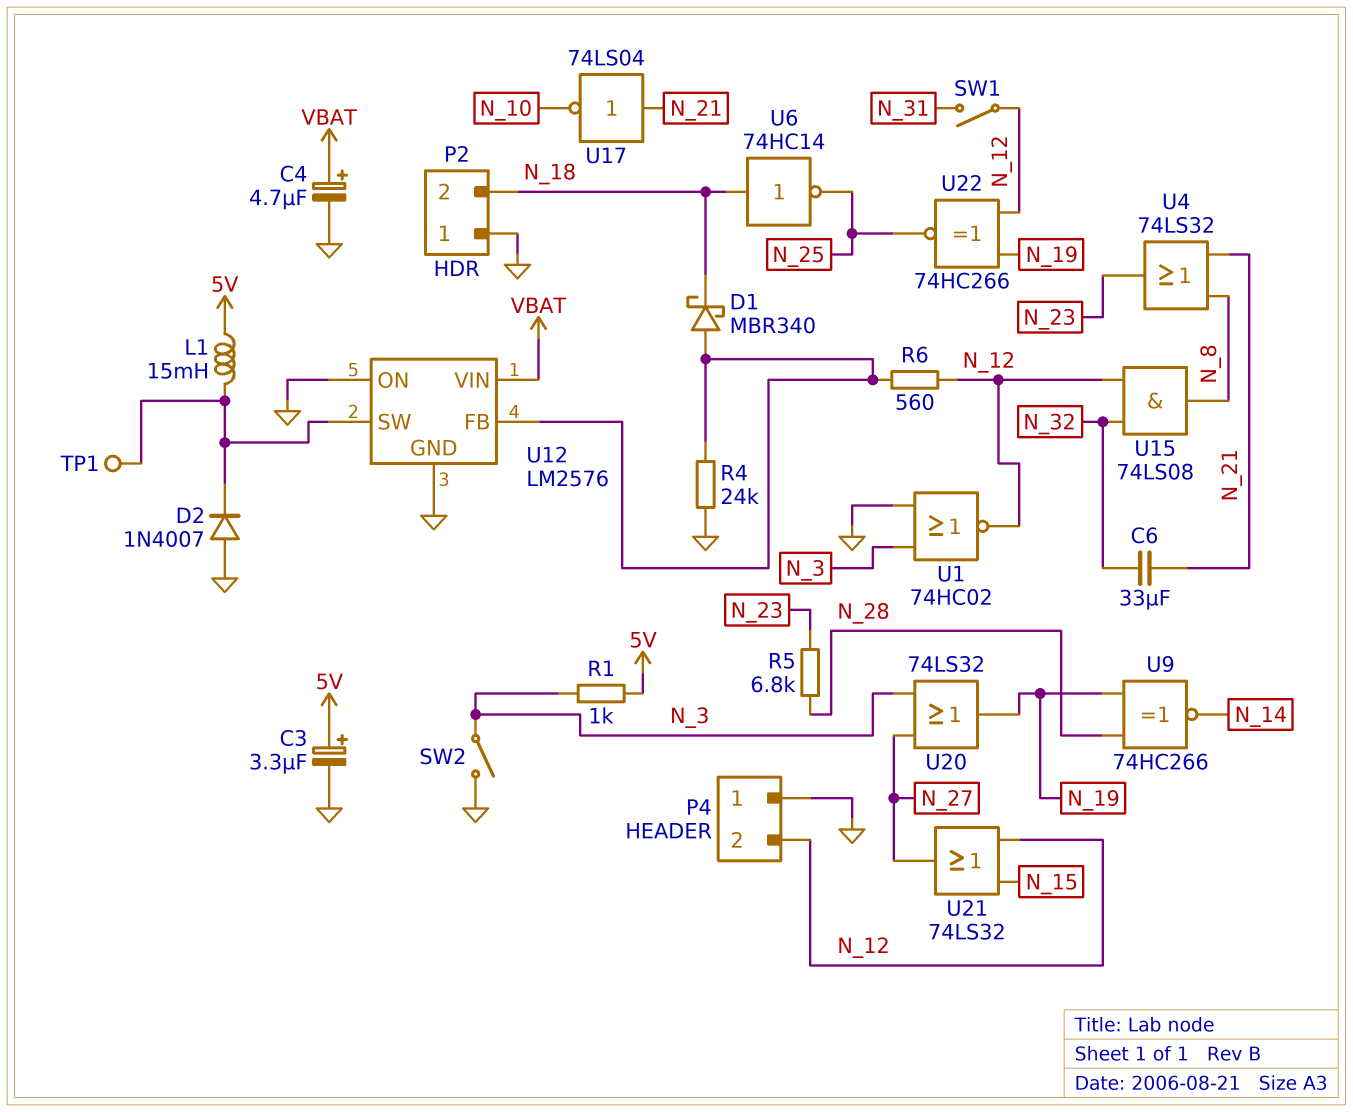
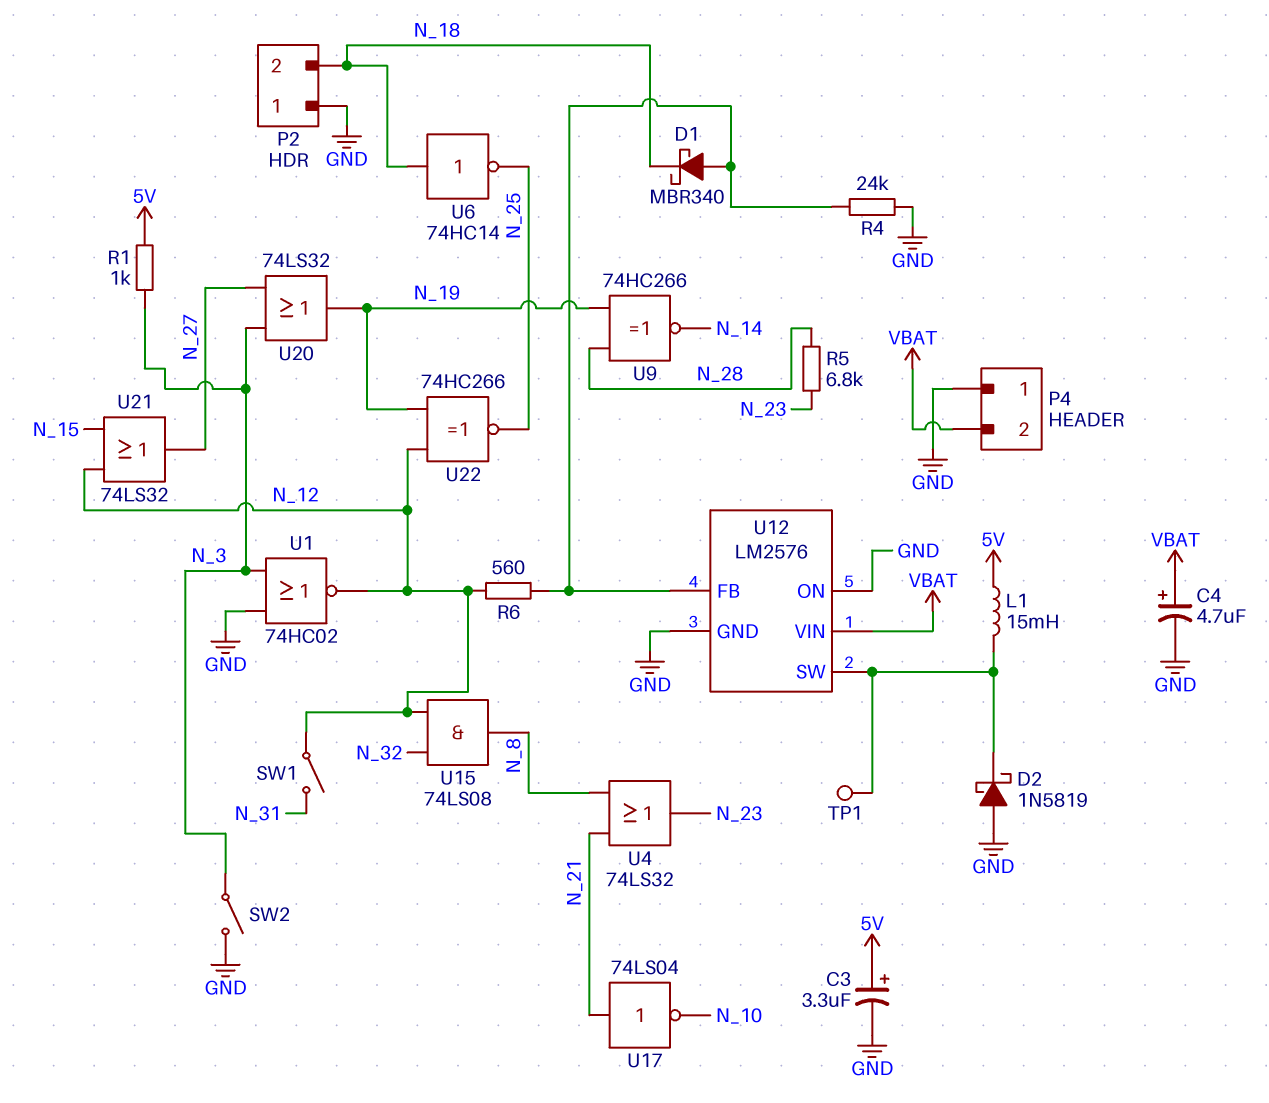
C6: 33uF (N_21, N_32) -> none
D2: diode 1N4007 (A GND, K U12/SW) -> schottky 1N5819 (A GND, K U12/SW)
P4 pin 2: N_12 -> VBAT

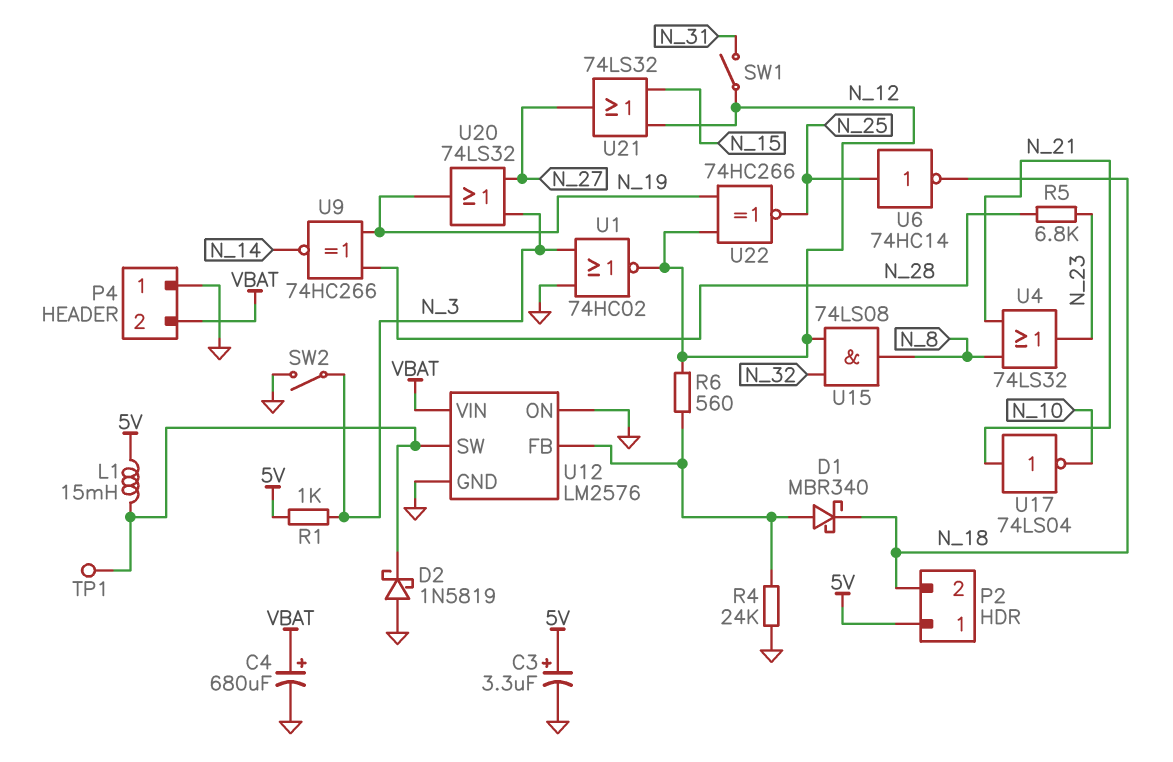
C4: 4.7uF (plus VBAT, minus GND) -> 680uF (plus VBAT, minus GND)
P2 pin 1: GND -> 5V
U6: NOT 74HC14 (in N_18, out N_25) -> NOT 74HC14 (in N_25, out N_18)

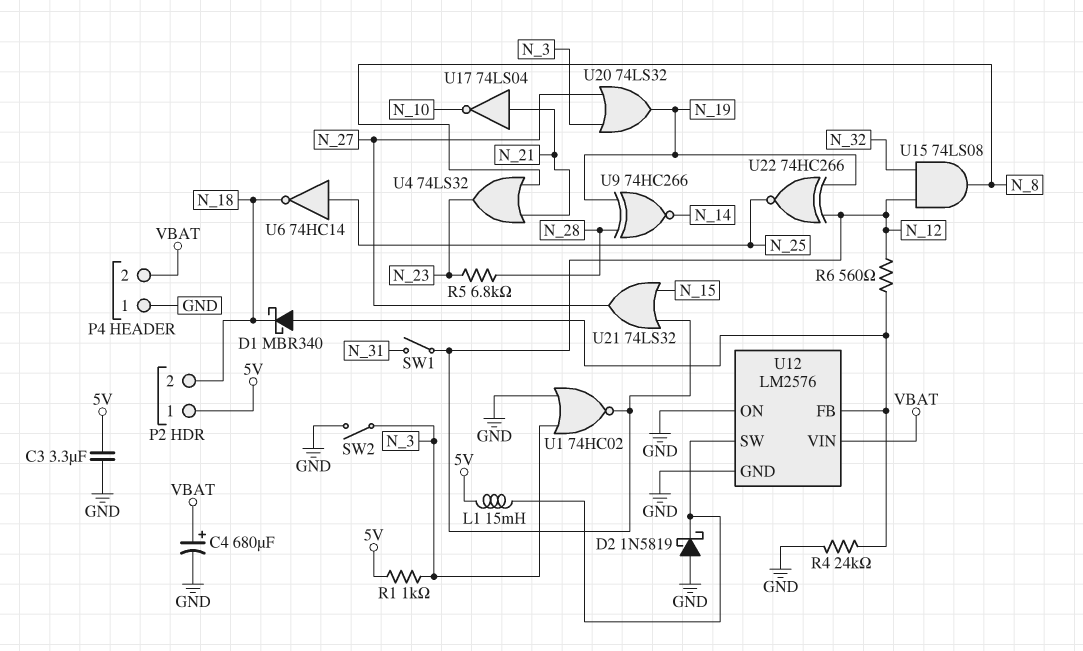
C3: 3.3uF (plus 5V, minus GND) -> 3.3uF (5V, GND)
TP1: test point (U12/SW) -> none

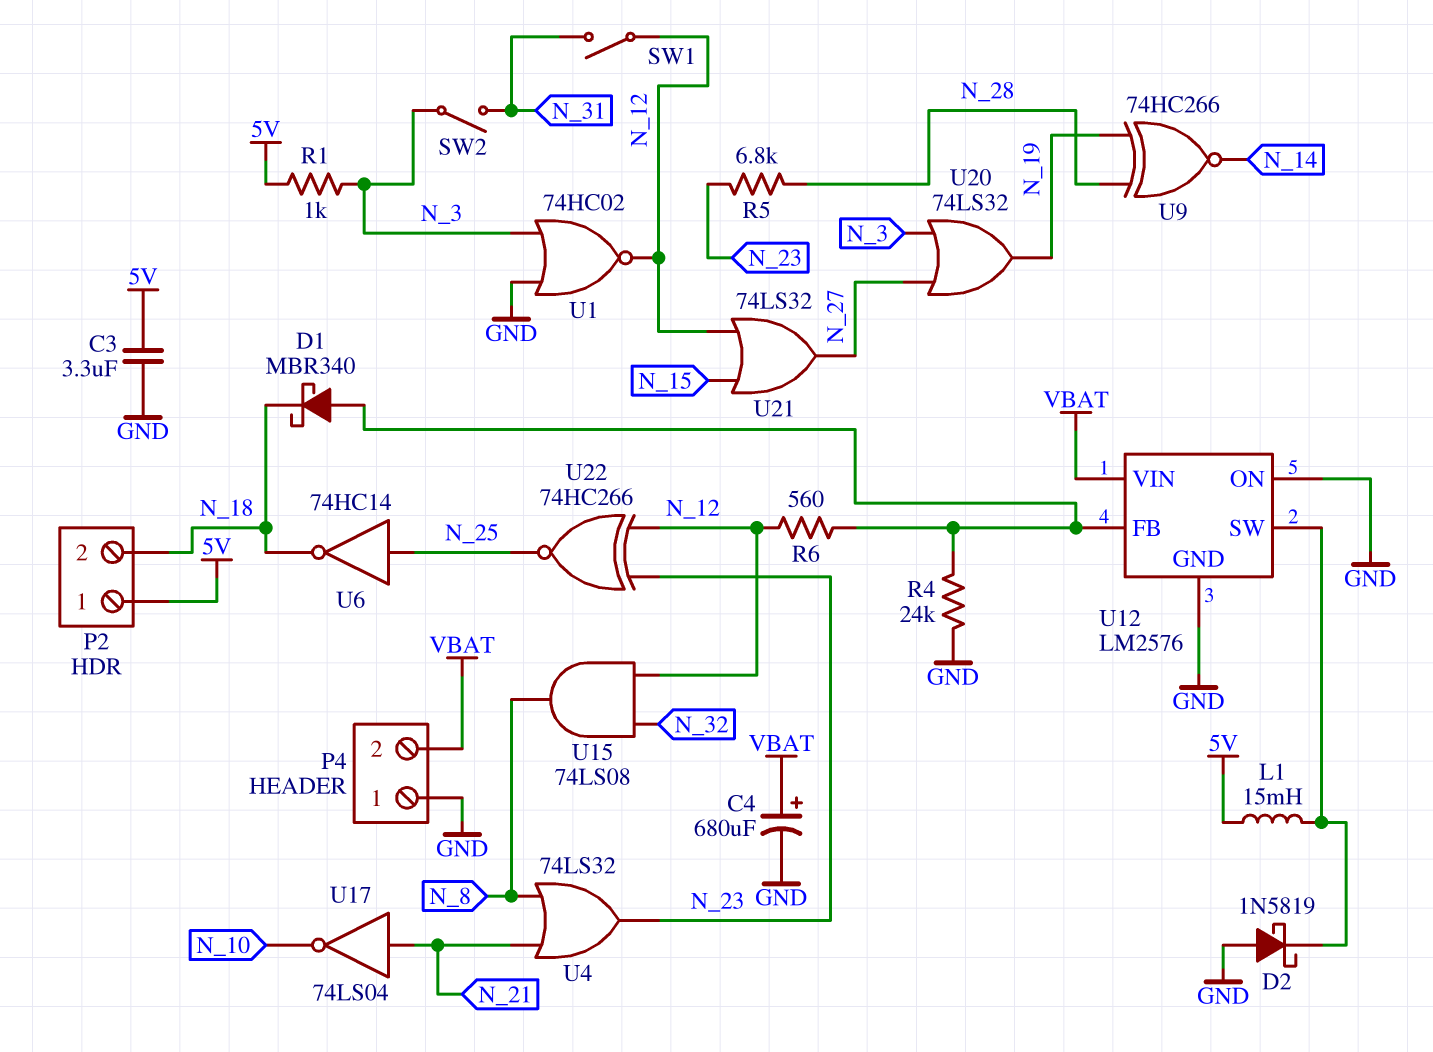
SW2: switch (GND, N_3) -> switch (N_3, N_31)
U22: XNOR 74HC266 (in N_12, in N_19, out N_25) -> XNOR 74HC266 (in N_12, in N_23, out N_25)

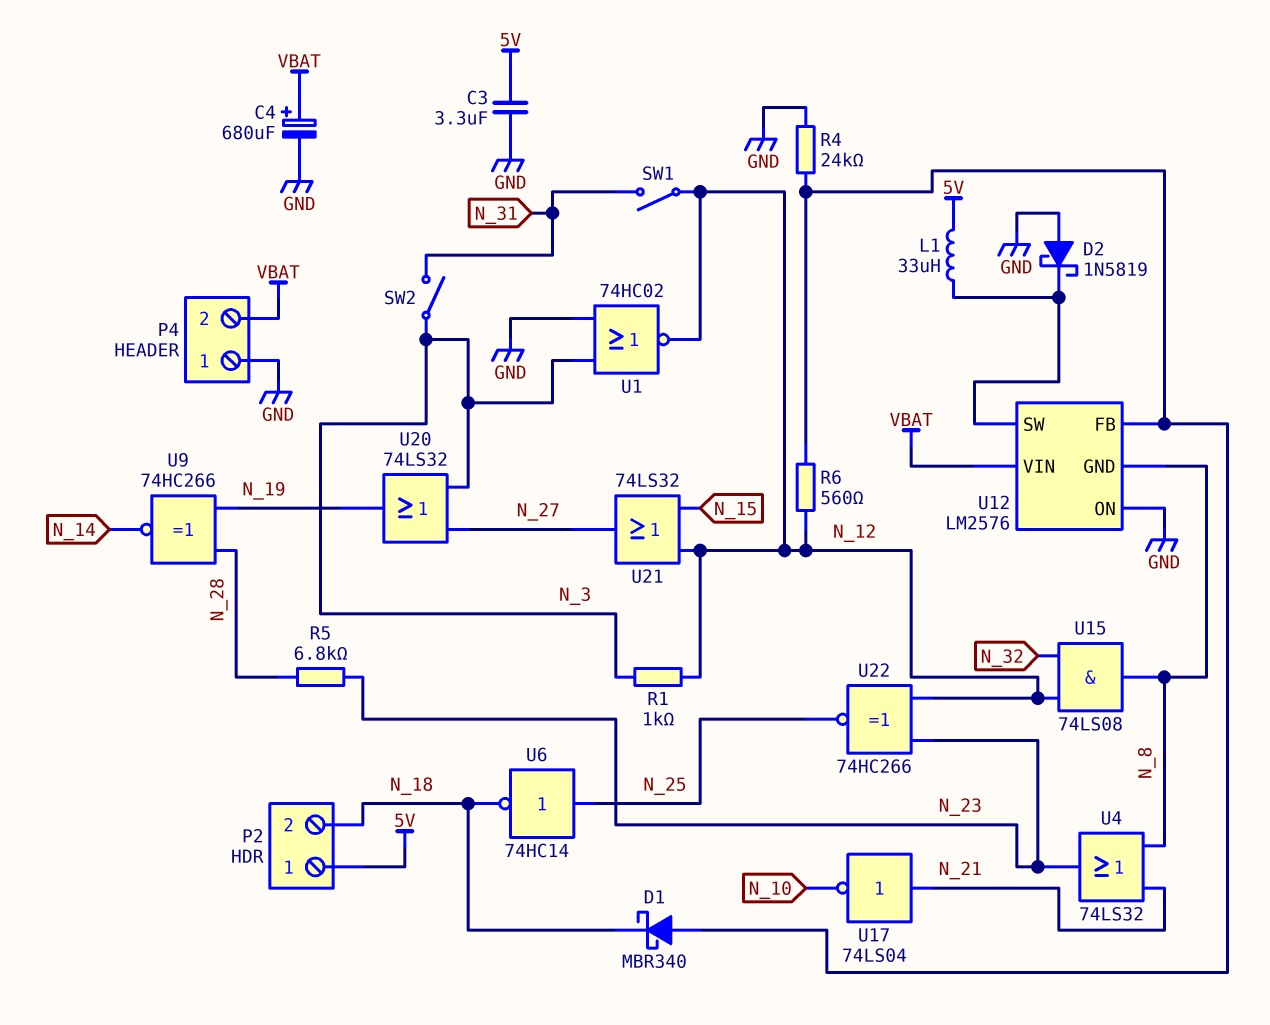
L1: 15mH (5V, U12/SW) -> 33uH (5V, U12/SW)
R1: 1k (5V, N_3) -> 1k (N_3, N_12)
U12 pin GND: GND -> N_8

